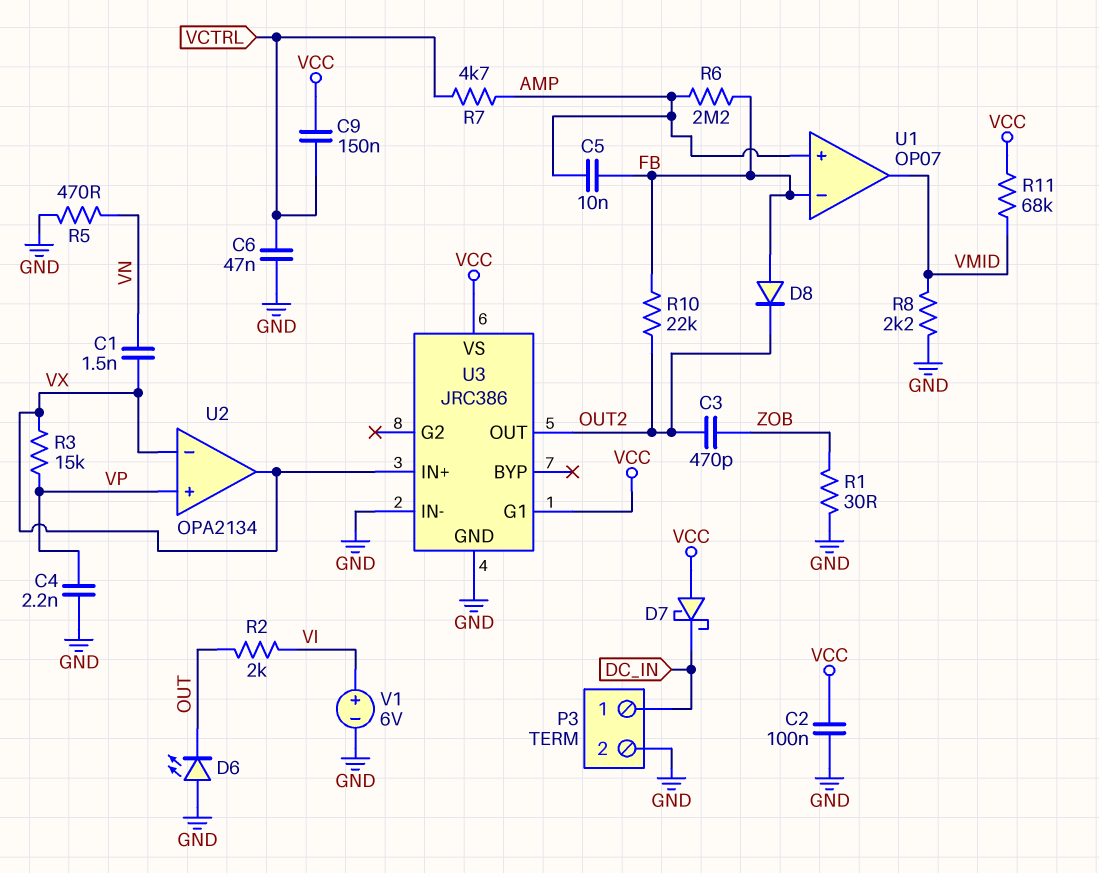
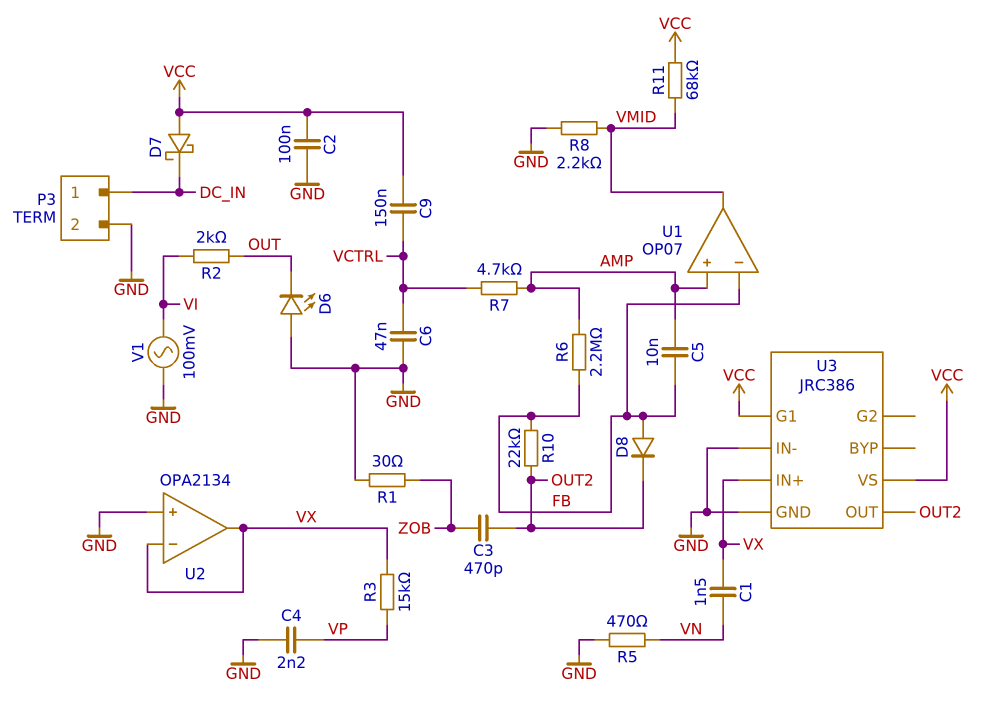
U2 pin in+: VP -> GND
V1: 6V (plus VI, minus GND) -> AC 100mV (GND, VI)

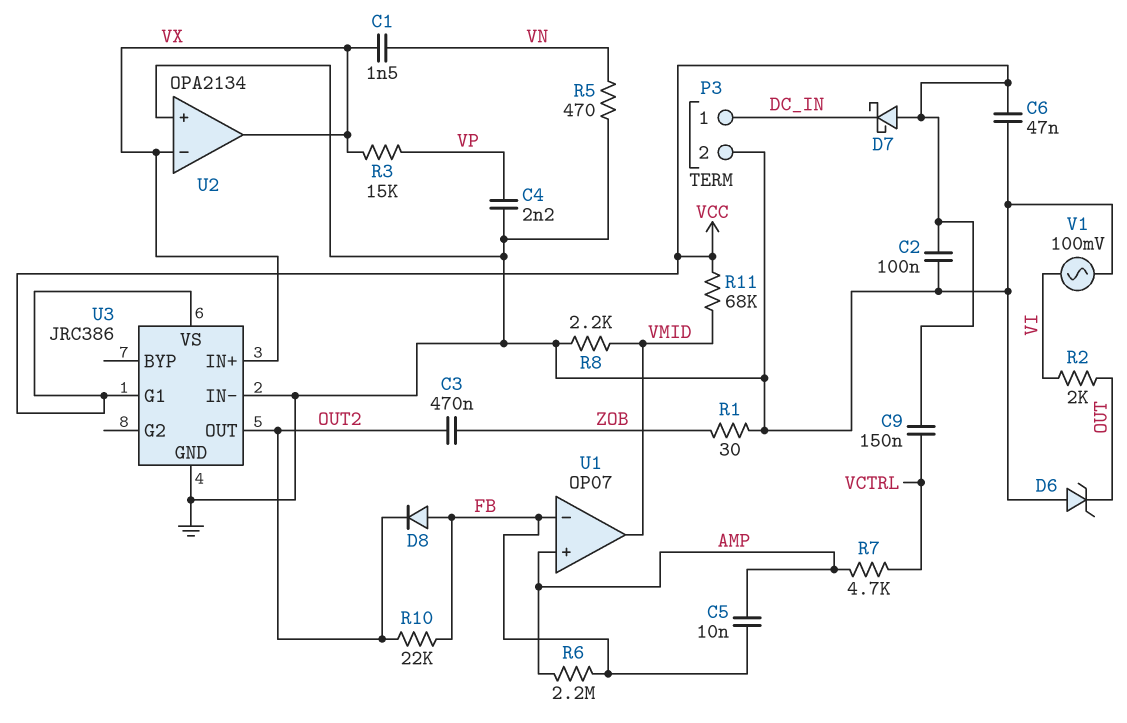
C3: 470pF (OUT2, ZOB) -> 470nF (OUT2, ZOB)
C6: 47nF (GND, VCTRL) -> 47nF (GND, VCC)
D6: LED (A GND, K OUT) -> zener (A GND, K OUT)

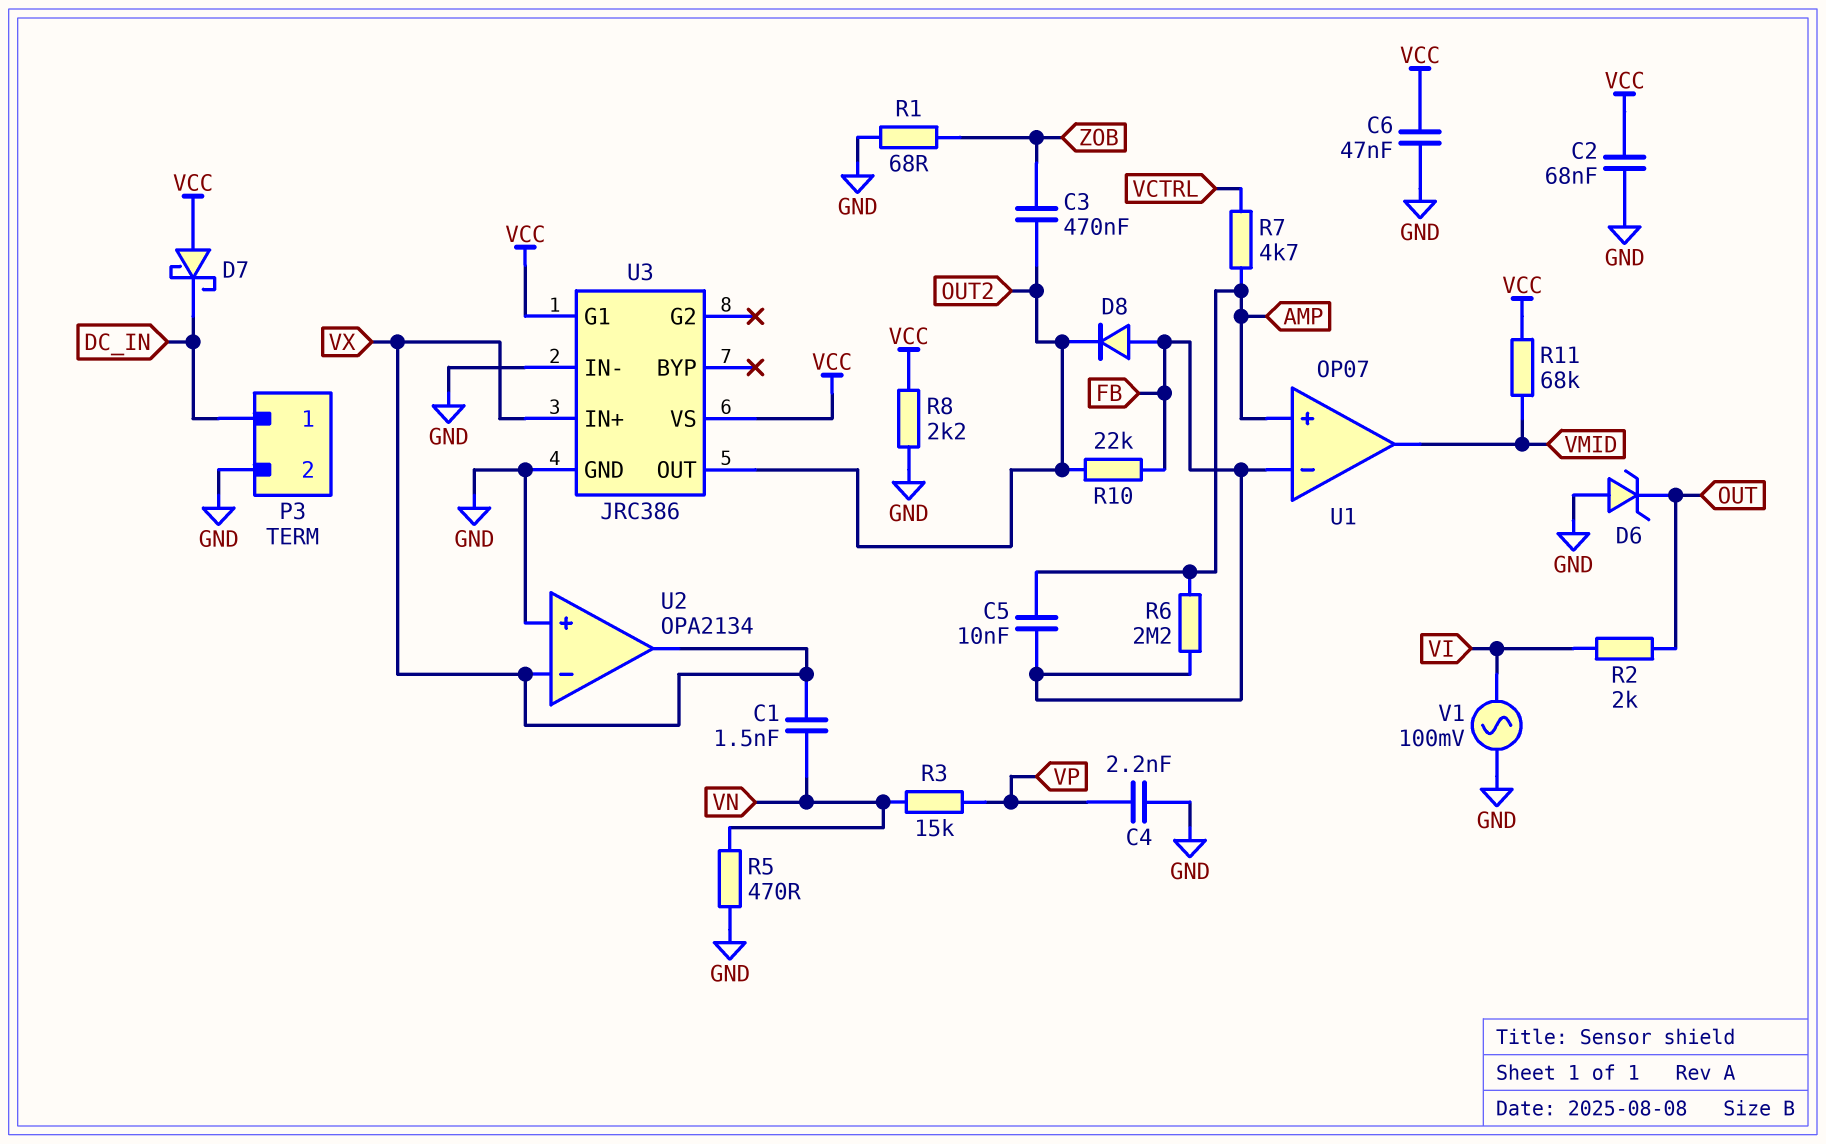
C2: 100nF (GND, VCC) -> 68nF (GND, VCC)
C9: 150nF (VCC, VCTRL) -> none
R1: 30 (GND, ZOB) -> 68 (GND, ZOB)
R3: 15k (VP, VX) -> 15k (VN, VP)
R8: 2.2k (GND, VMID) -> 2.2k (GND, VCC)

